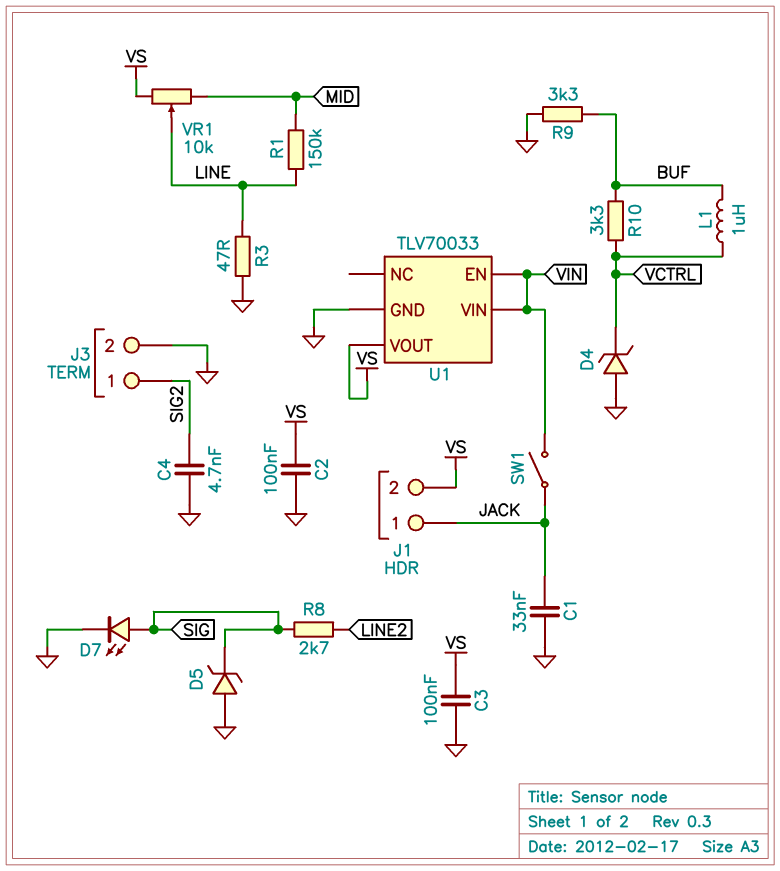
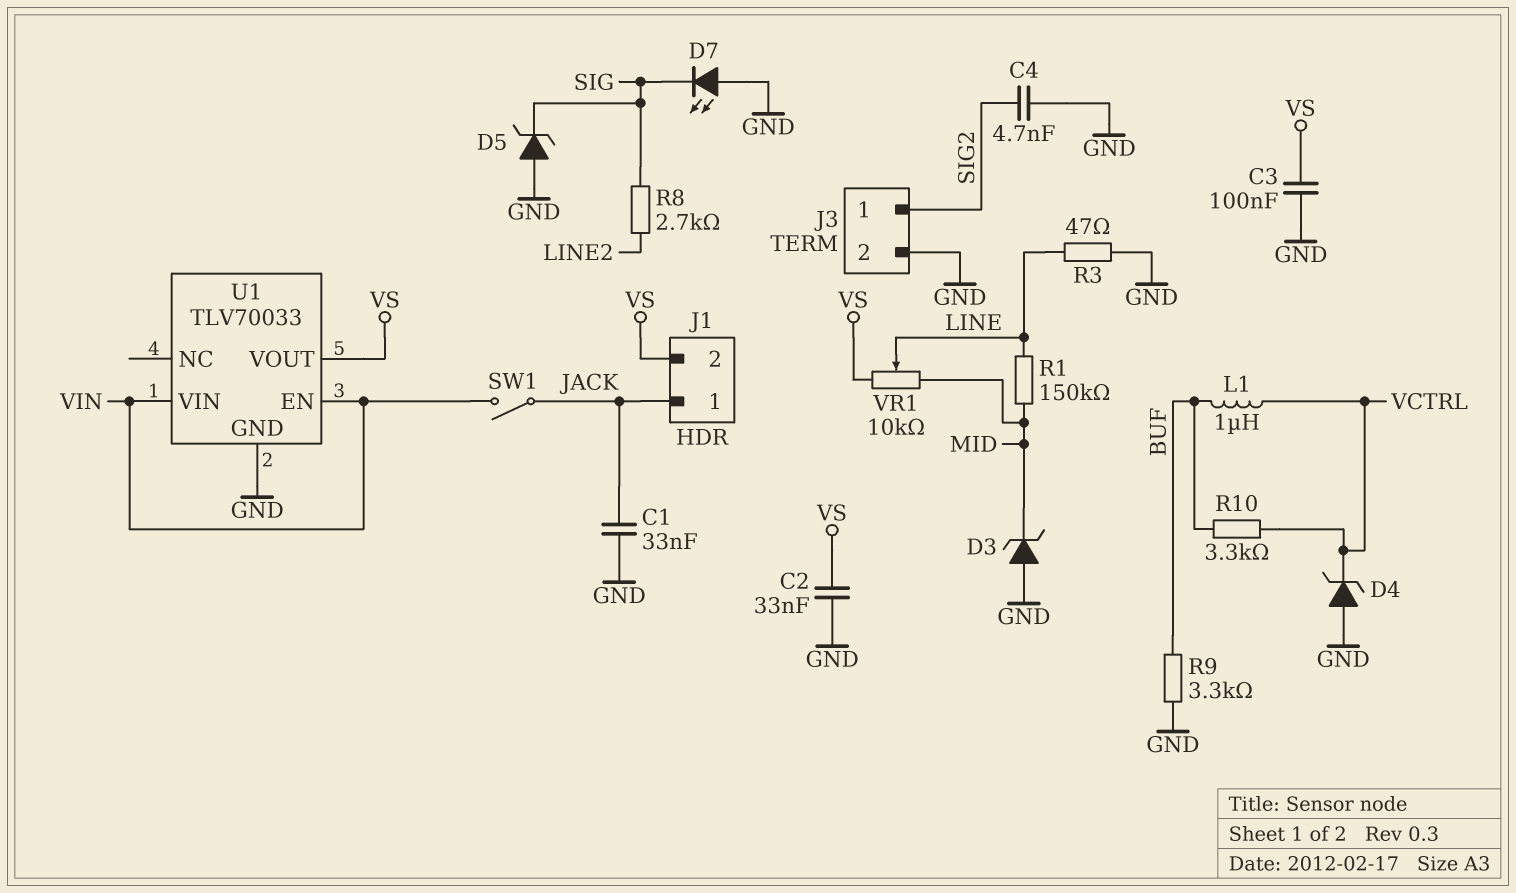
C2: 100nF (GND, VS) -> 33nF (GND, VS)
D3: none -> zener (A GND, K MID)
D7: LED (A SIG, K GND) -> LED (A GND, K SIG)

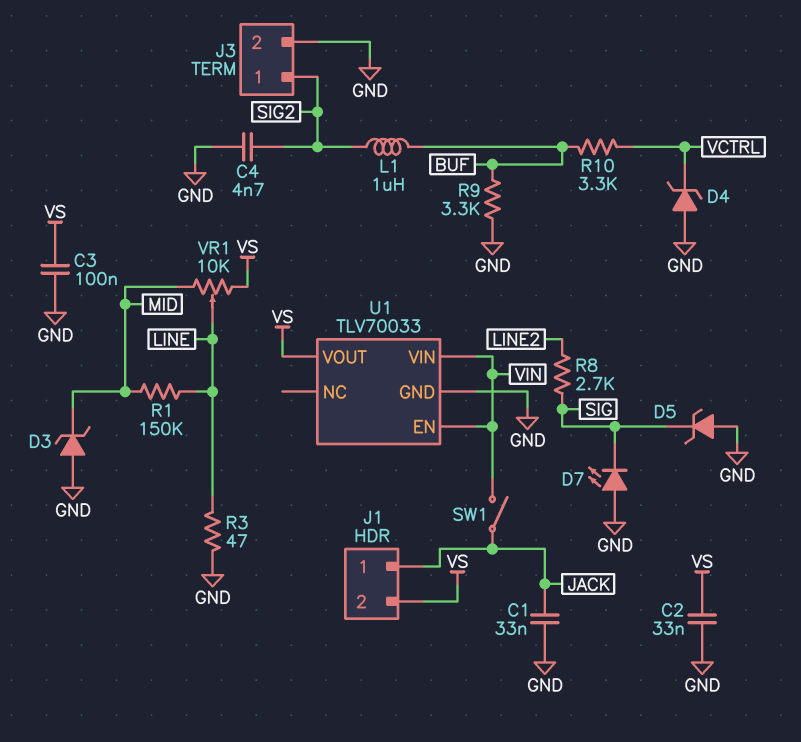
L1: 1uH (BUF, VCTRL) -> 1uH (BUF, SIG2)

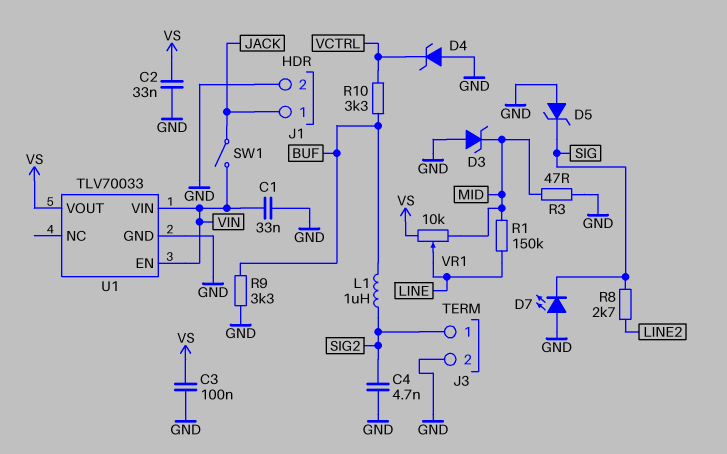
C1: 33nF (GND, JACK) -> 33nF (GND, VIN)
J1 pin 2: VS -> GND
R3: 47 (GND, LINE) -> 47 (GND, MID)

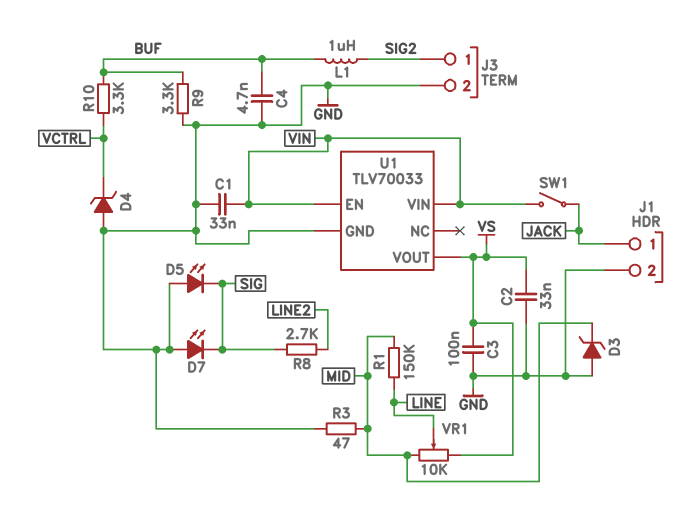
C4: 4.7nF (GND, SIG2) -> 4.7nF (BUF, GND)
D5: zener (A GND, K SIG) -> LED (A GND, K SIG)

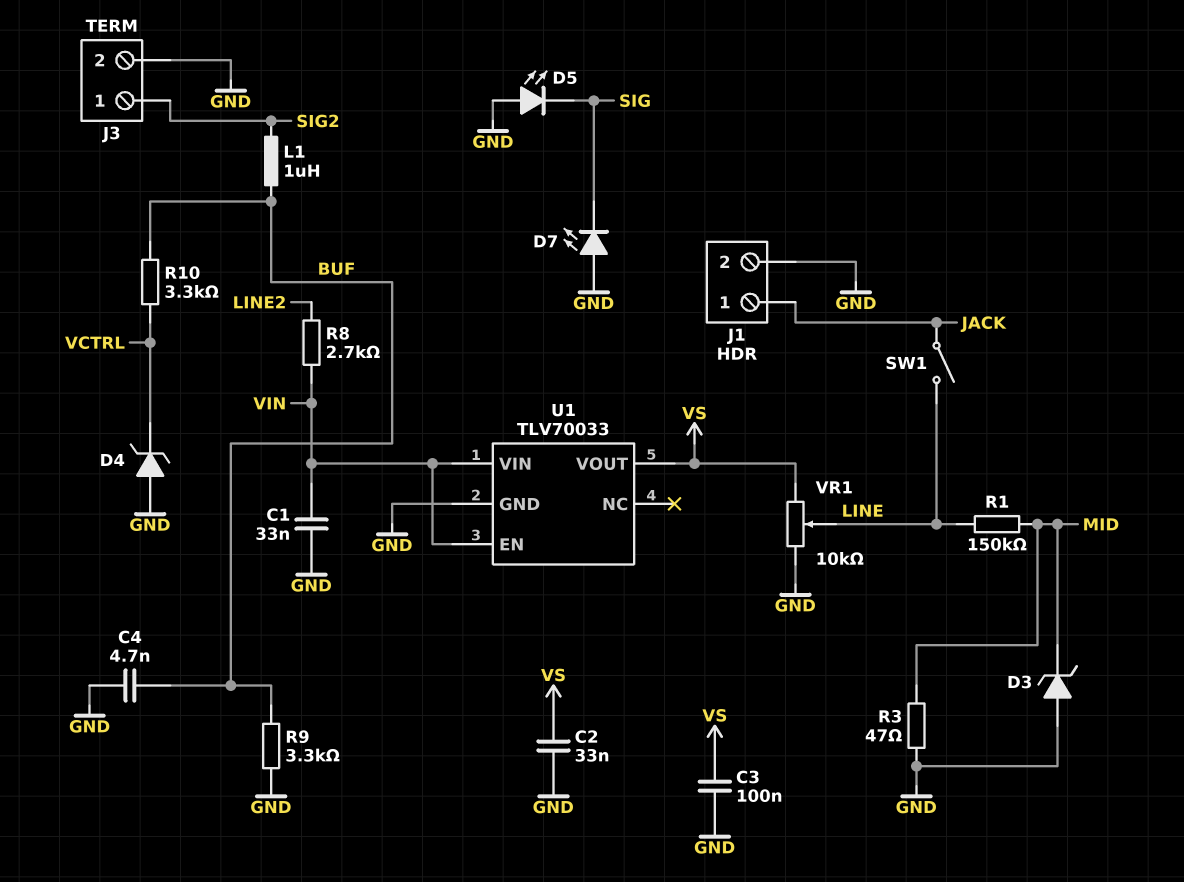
R8: 2.7k (LINE2, SIG) -> 2.7k (LINE2, VIN)
SW1: switch (JACK, VIN) -> switch (JACK, LINE)
VR1: 10k (MID, VS, wiper LINE) -> 10k (GND, VS, wiper LINE)

